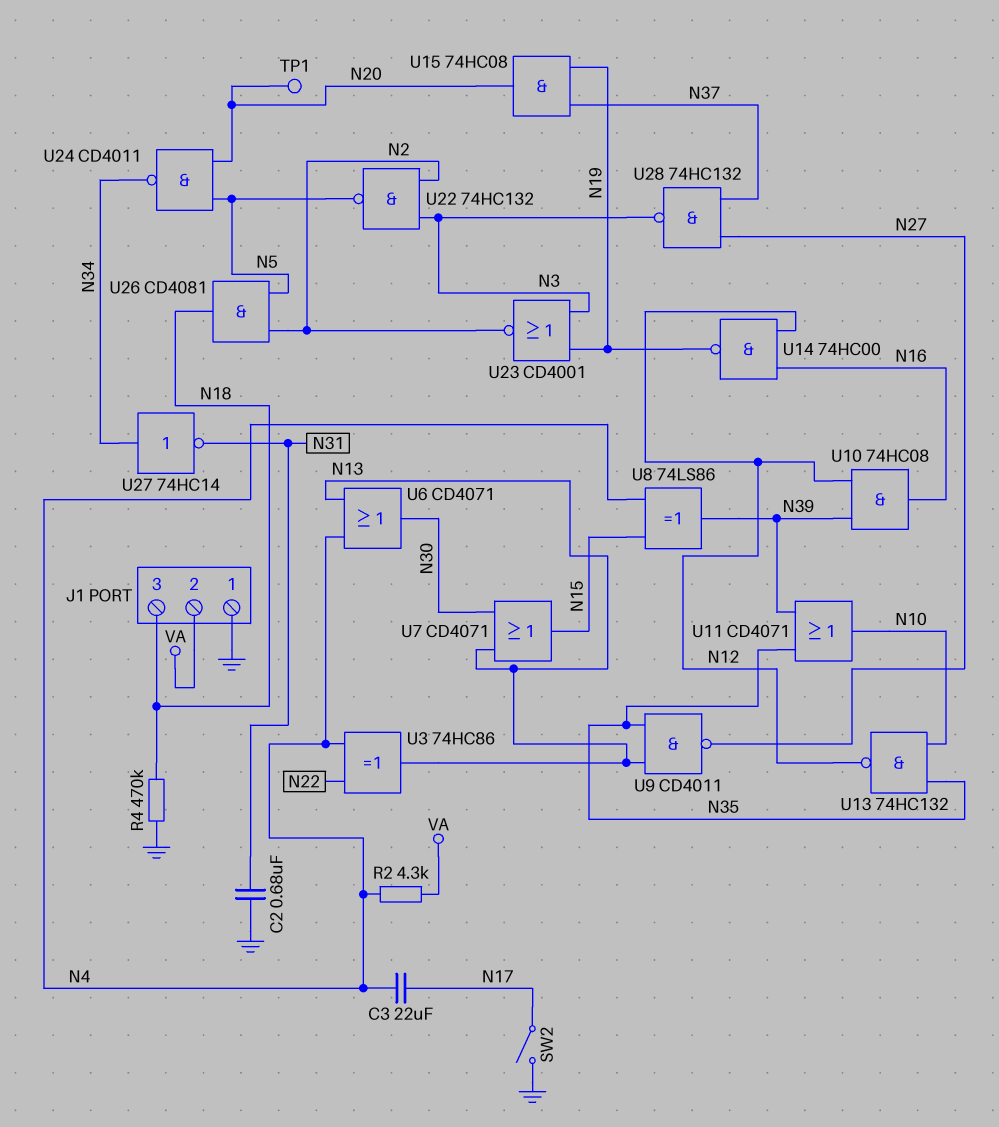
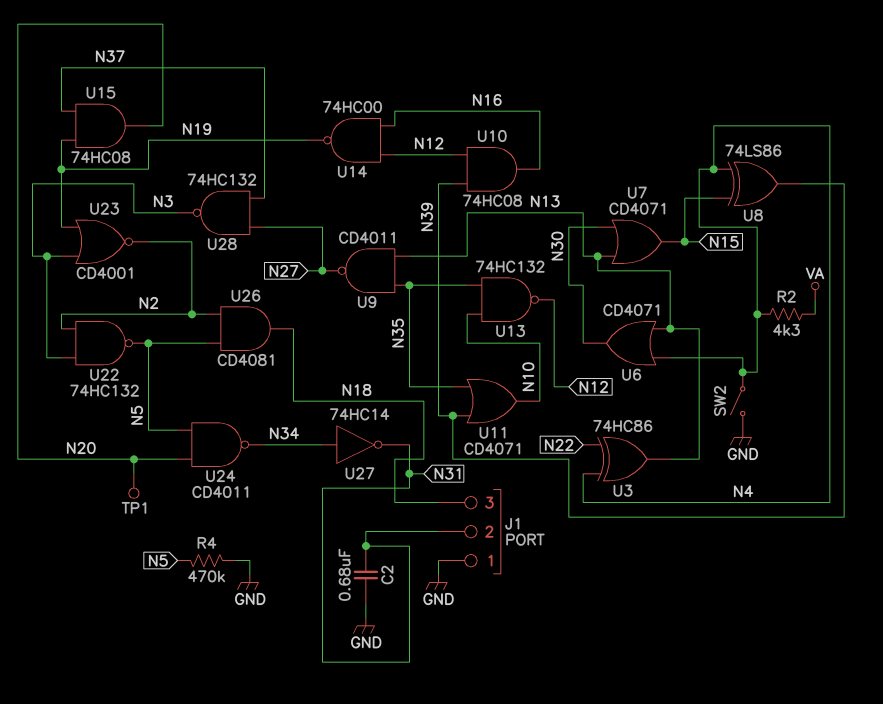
C3: 22uF (N4, N17) -> none
J1 pin 2: VA -> N31
R4: 470k (GND, N18) -> 470k (GND, N5)
SW2: switch (GND, N17) -> switch (GND, N4)

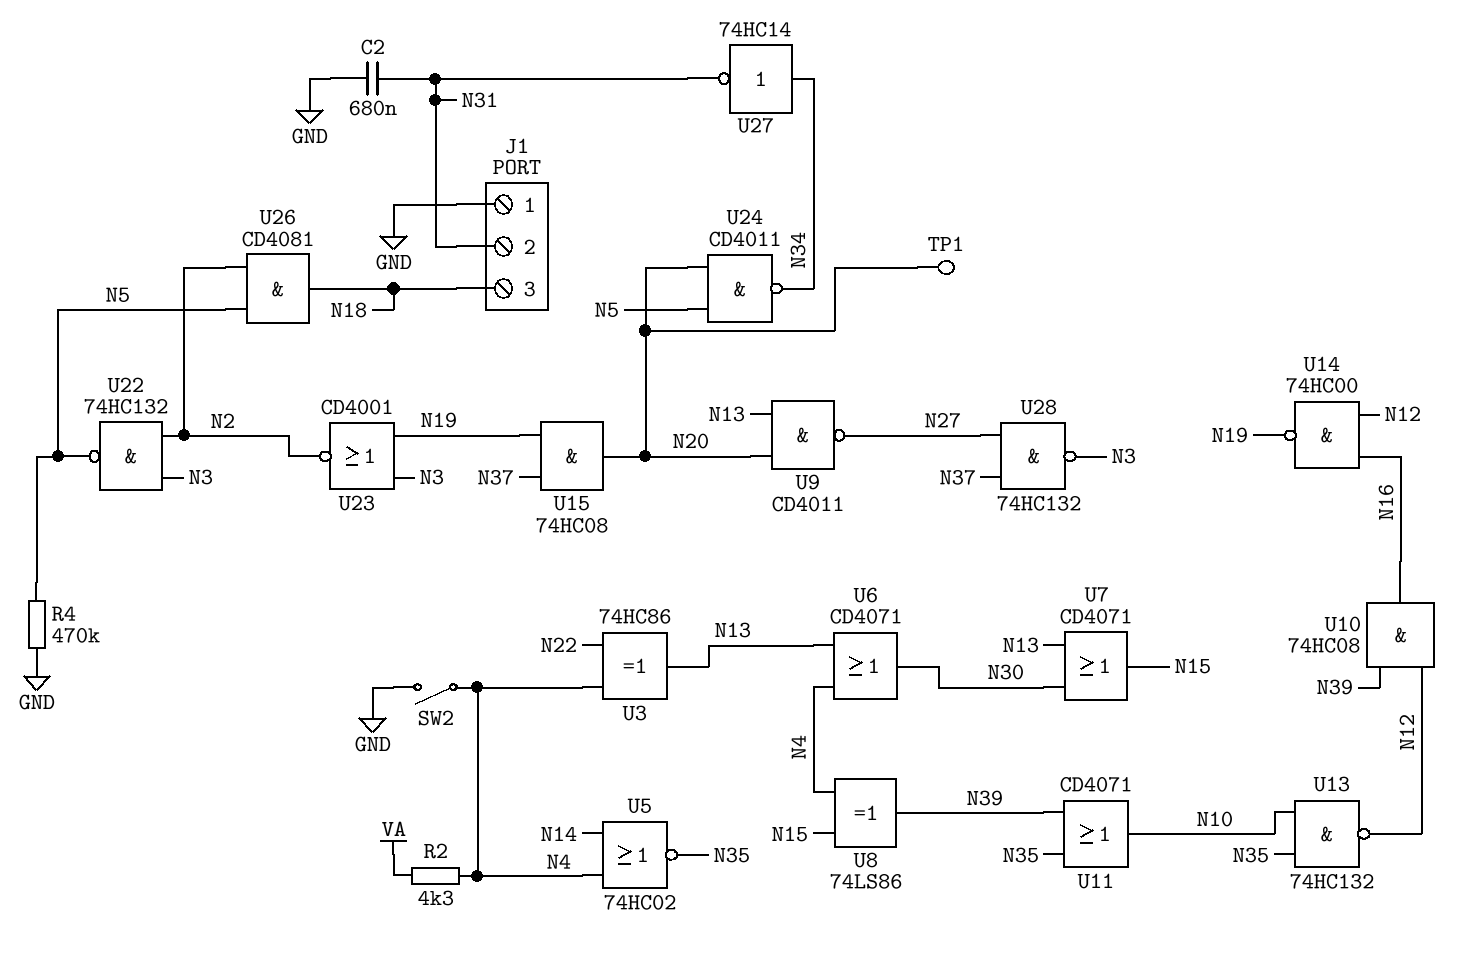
U5: none -> NOR 74HC02 (in N4, in N14, out N35)
U9: NAND CD4011 (in N13, in N35, out N27) -> NAND CD4011 (in N13, in N20, out N27)

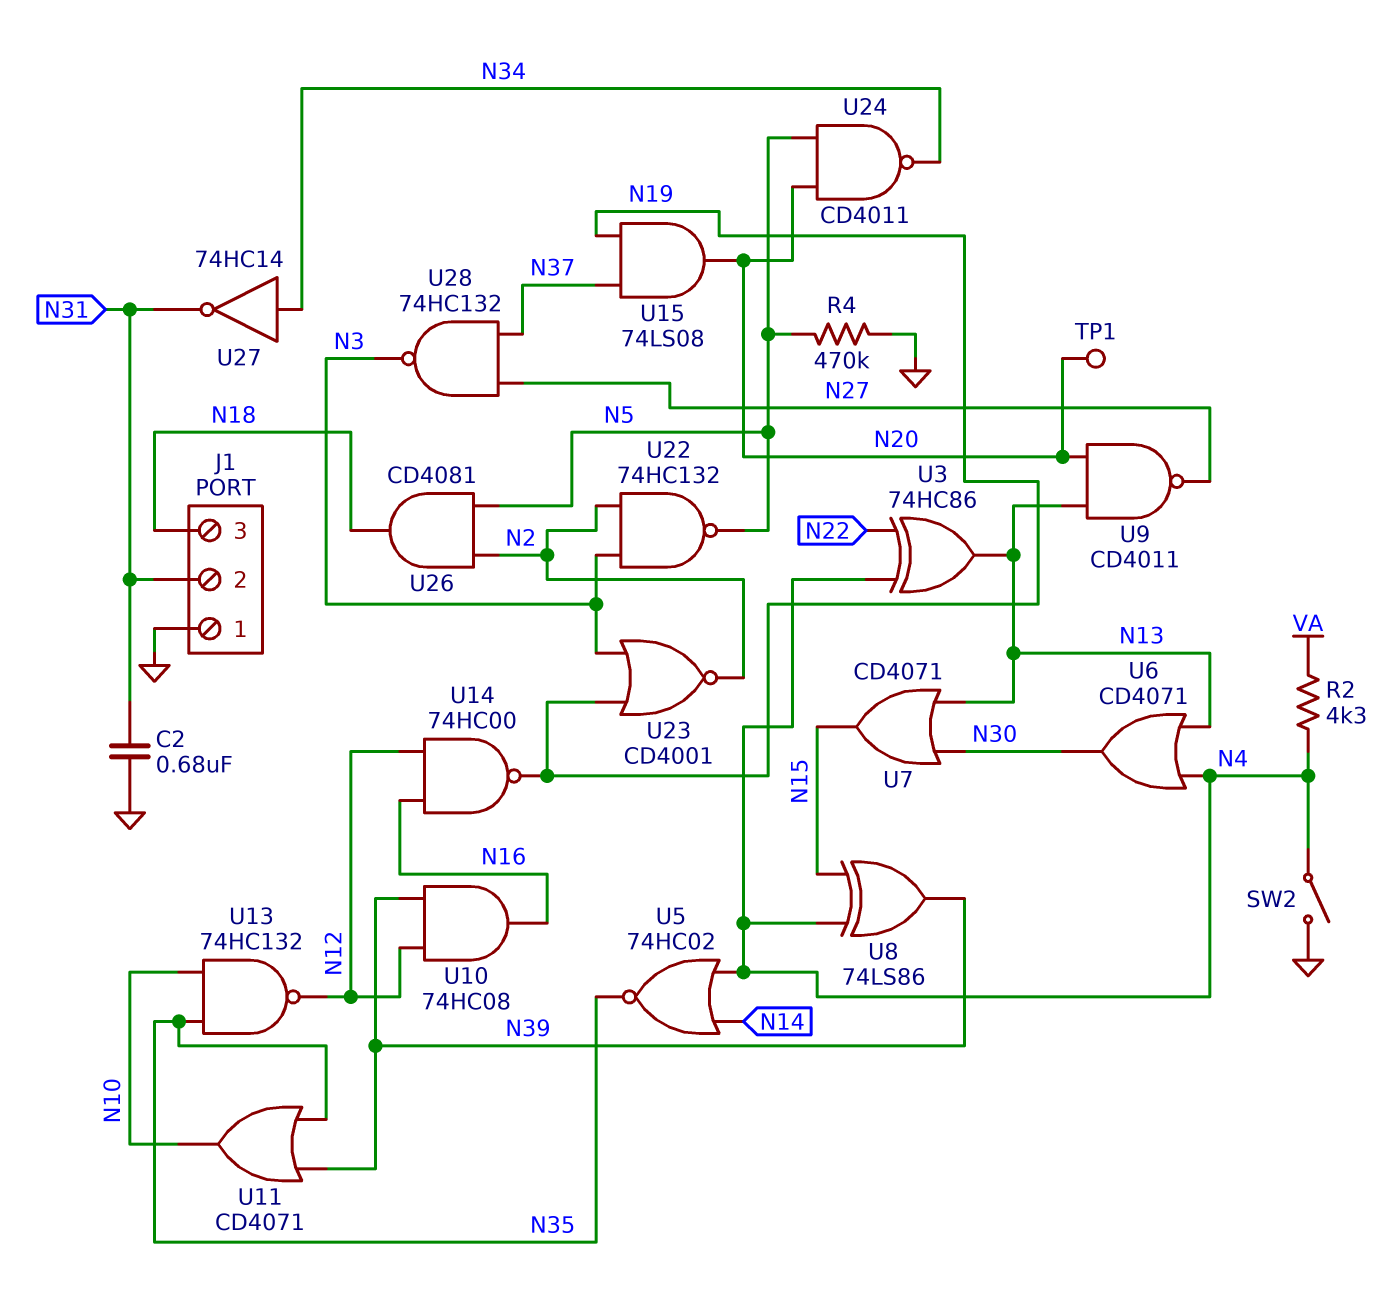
U15: AND 74HC08 (in N19, in N37, out N20) -> AND 74LS08 (in N19, in N37, out N20)

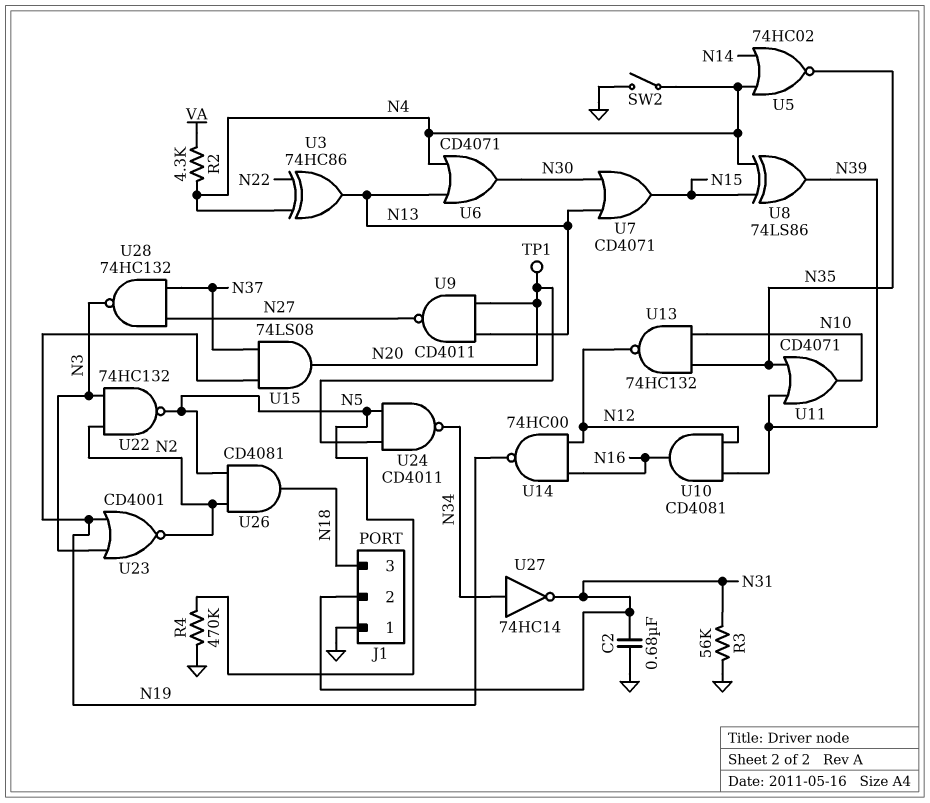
R3: none -> 56k (GND, N31)
U10: AND 74HC08 (in N12, in N39, out N16) -> AND CD4081 (in N12, in N39, out N16)

